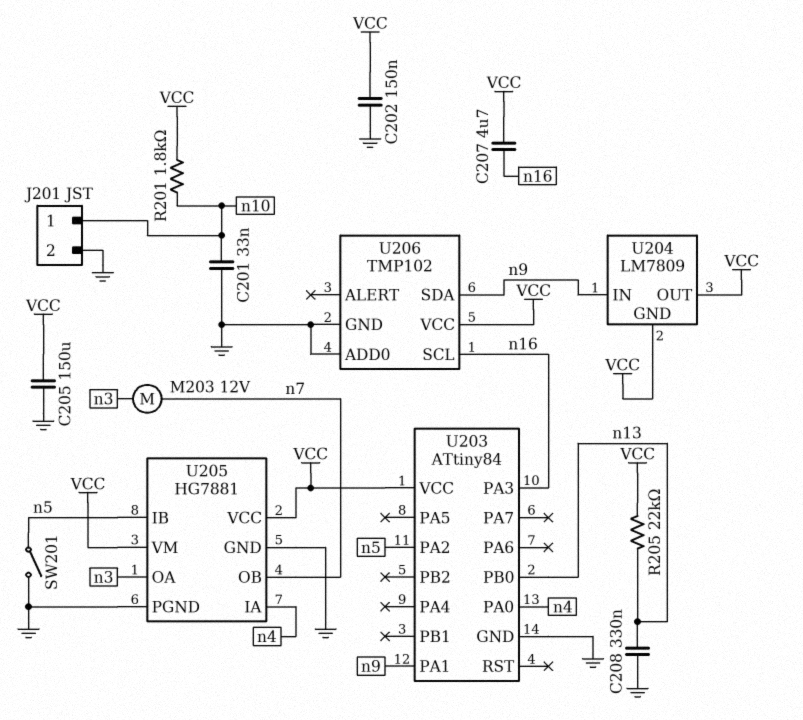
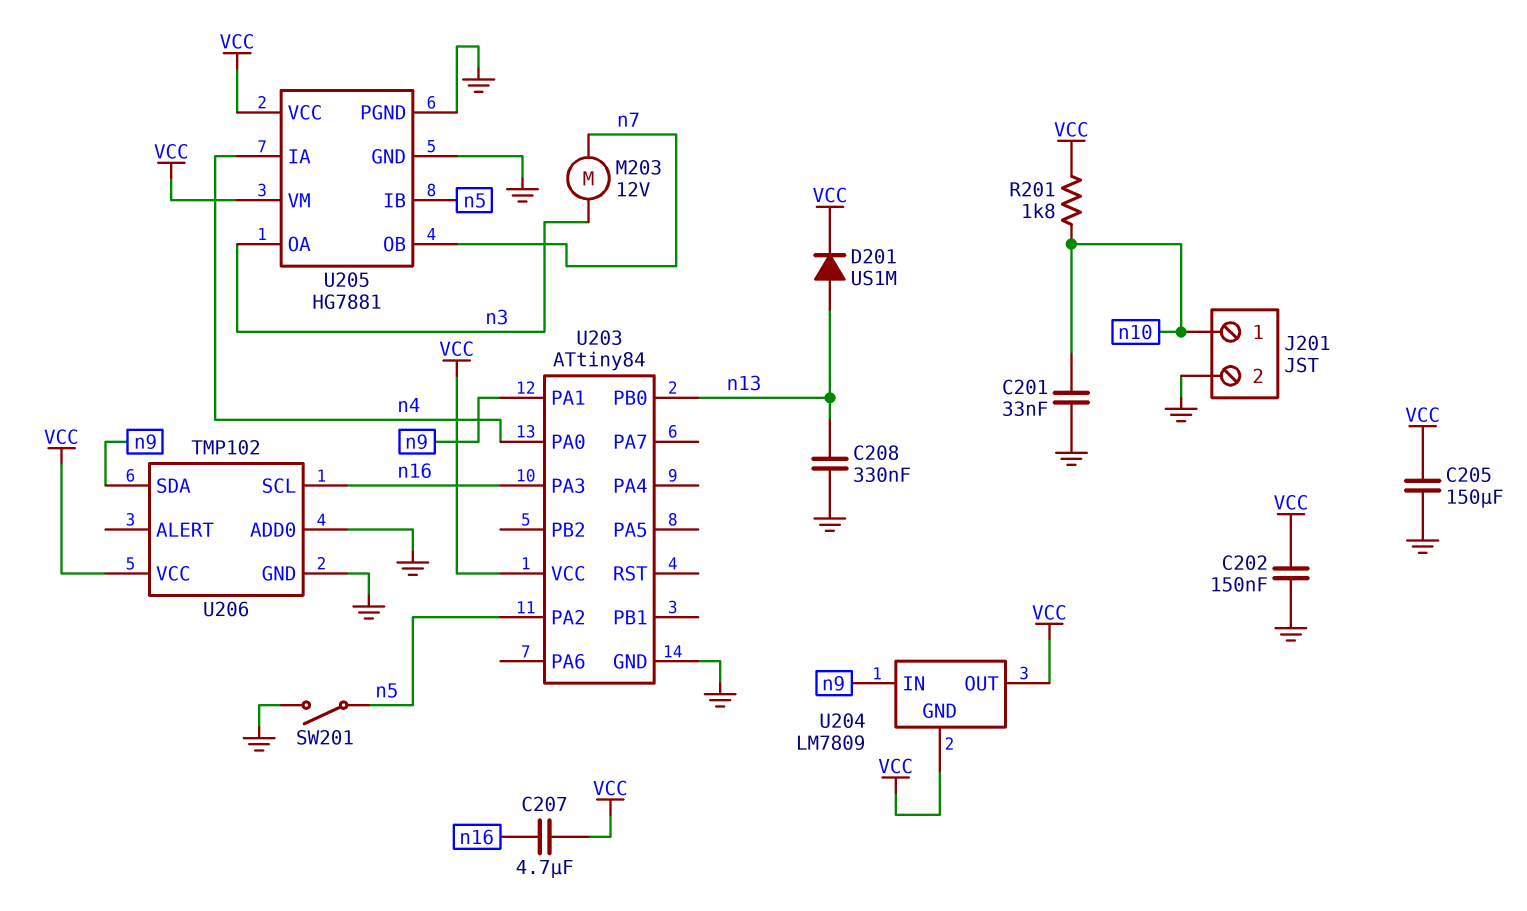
D201: none -> diode US1M (A n13, K VCC)
R205: 22k (VCC, n13) -> none

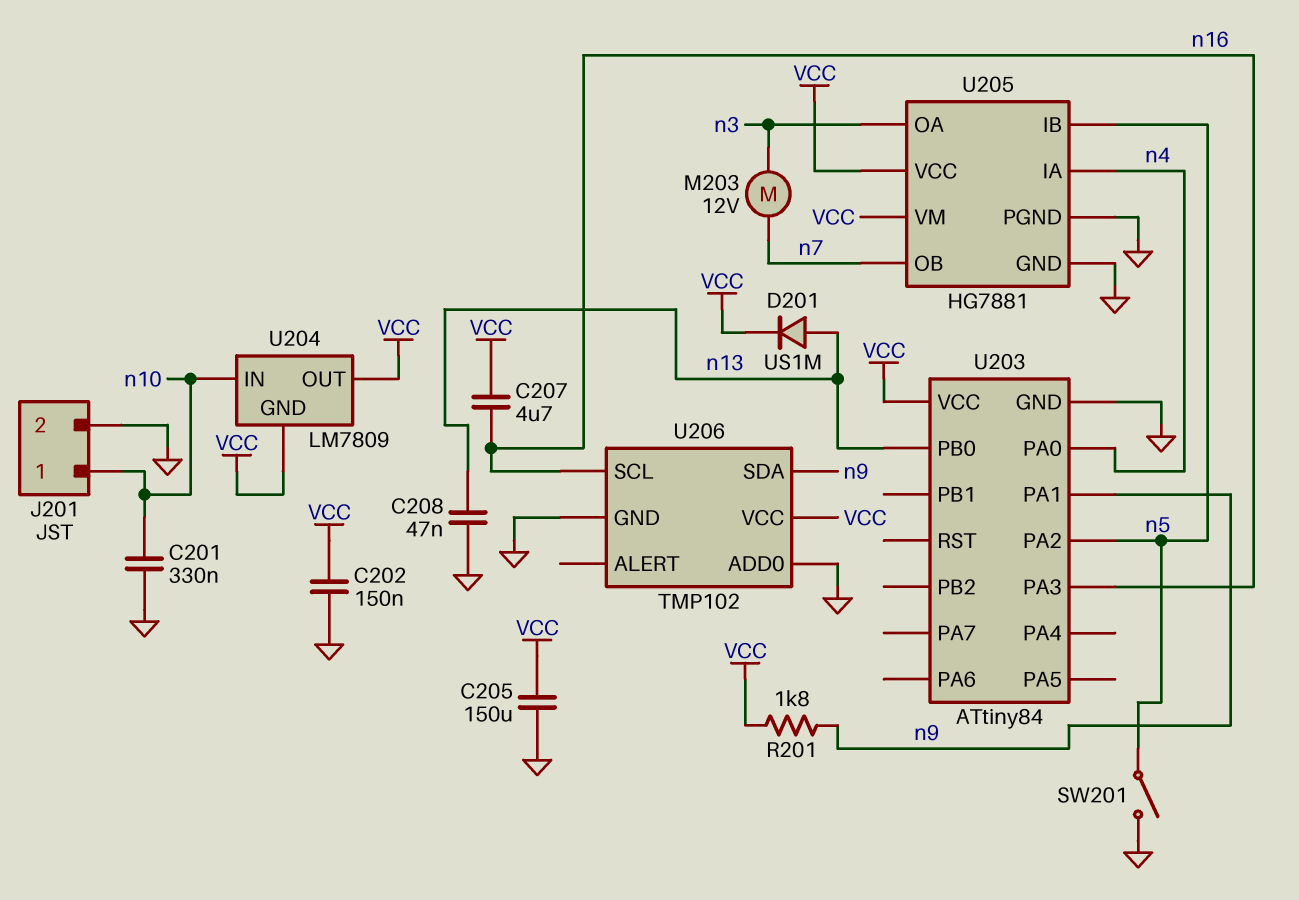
C201: 33nF (GND, n10) -> 330nF (GND, n10)
C208: 330nF (GND, n13) -> 47nF (GND, n13)
R201: 1.8k (VCC, n10) -> 1.8k (VCC, n9)
U204 pin IN: n9 -> n10

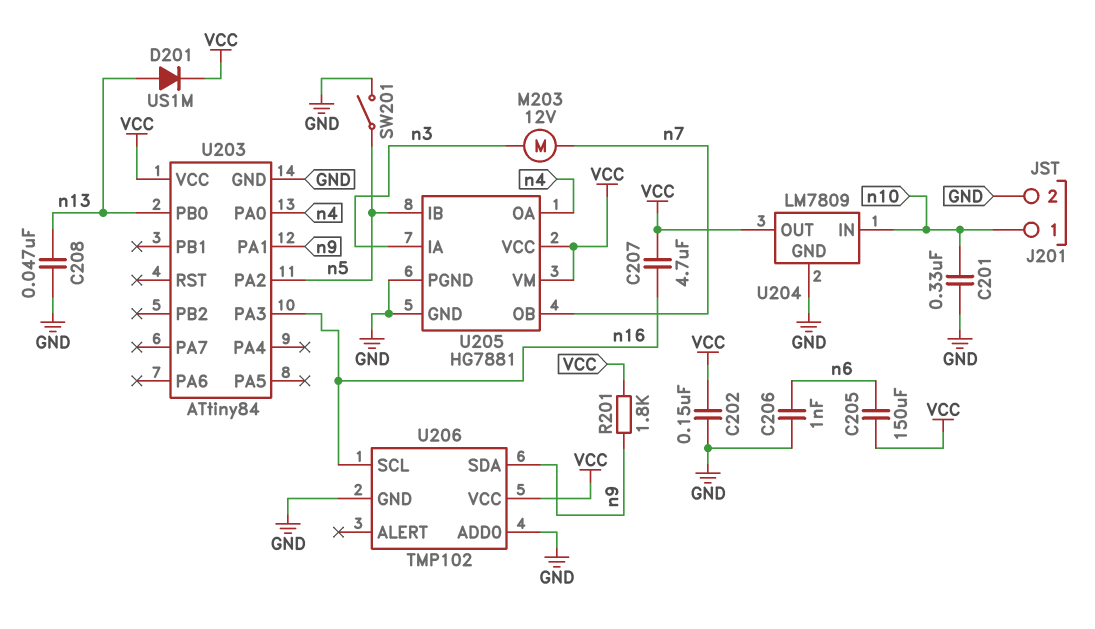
C205: 150uF (GND, VCC) -> 150uF (VCC, n6)
C206: none -> 1nF (GND, n6)
U204 pin GND: VCC -> GND
U205 pin IA: n4 -> n3
U205 pin OA: n3 -> n4

